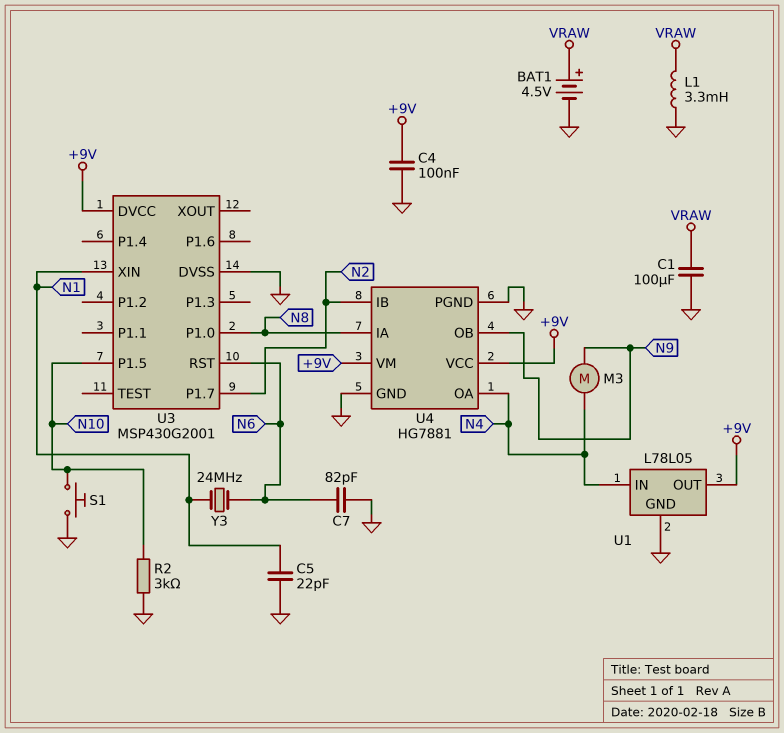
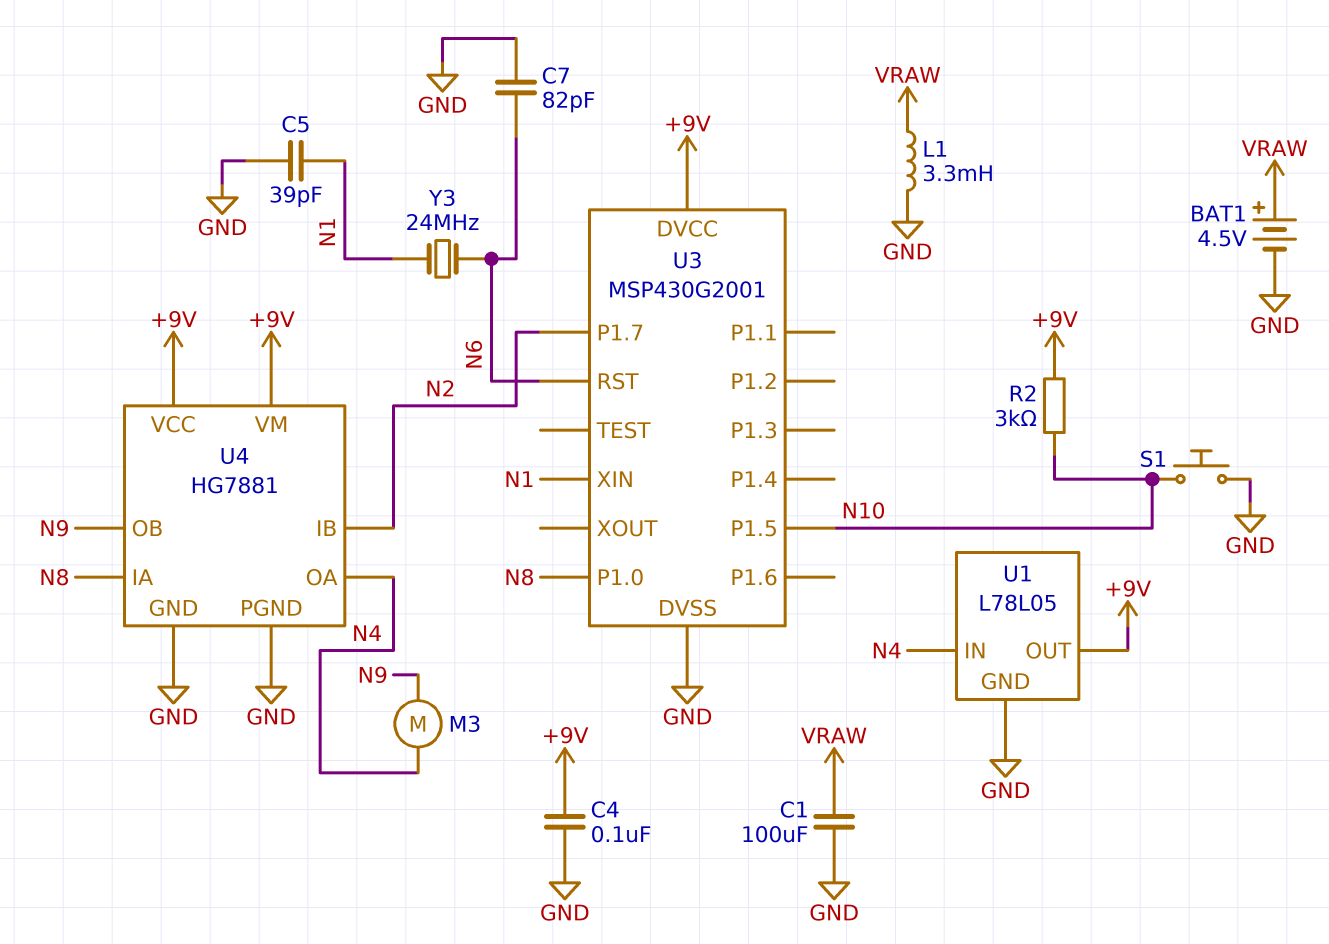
C5: 22pF (GND, N1) -> 39pF (GND, N1)
R2: 3k (GND, N10) -> 3k (+9V, N10)

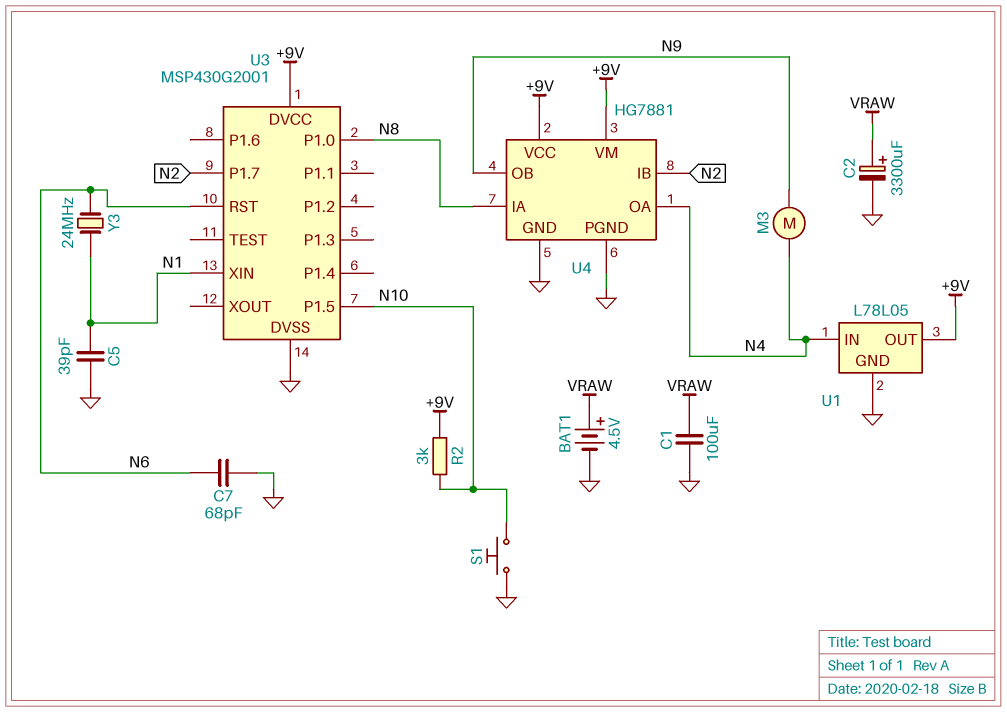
C2: none -> 3300uF (plus VRAW, minus GND)
C4: 100nF (+9V, GND) -> none
C7: 82pF (GND, N6) -> 68pF (GND, N6)
L1: 3.3mH (GND, VRAW) -> none

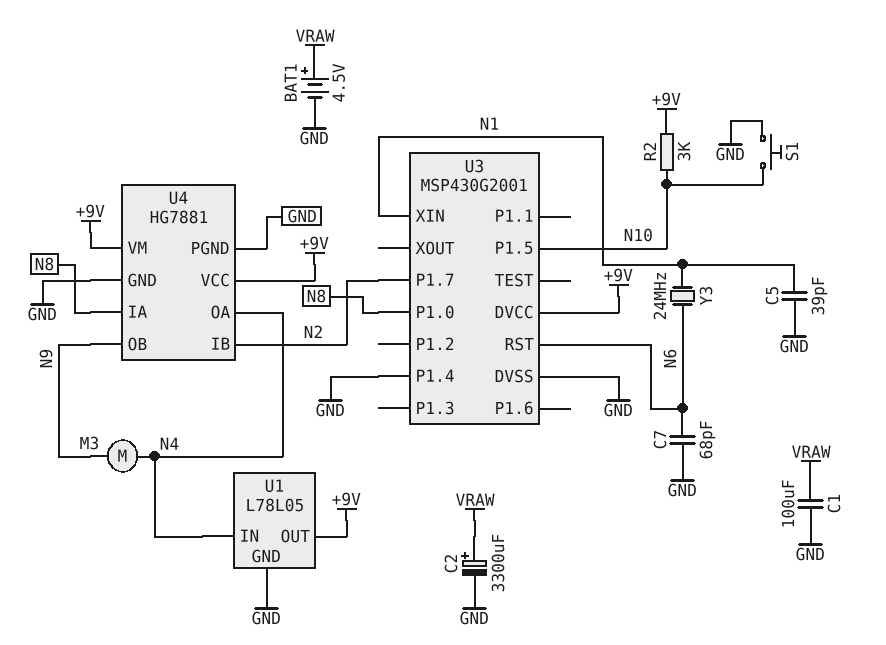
U3 pin P1.4: none -> GND

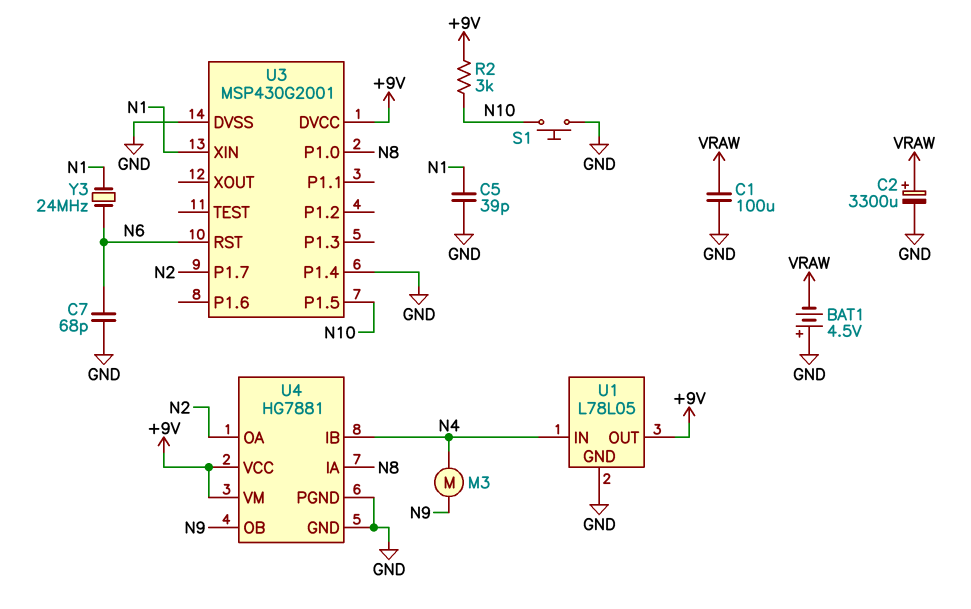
BAT1: 4.5V (plus VRAW, minus GND) -> 4.5V (plus GND, minus VRAW)
U4 pin IB: N2 -> N4
U4 pin OA: N4 -> N2

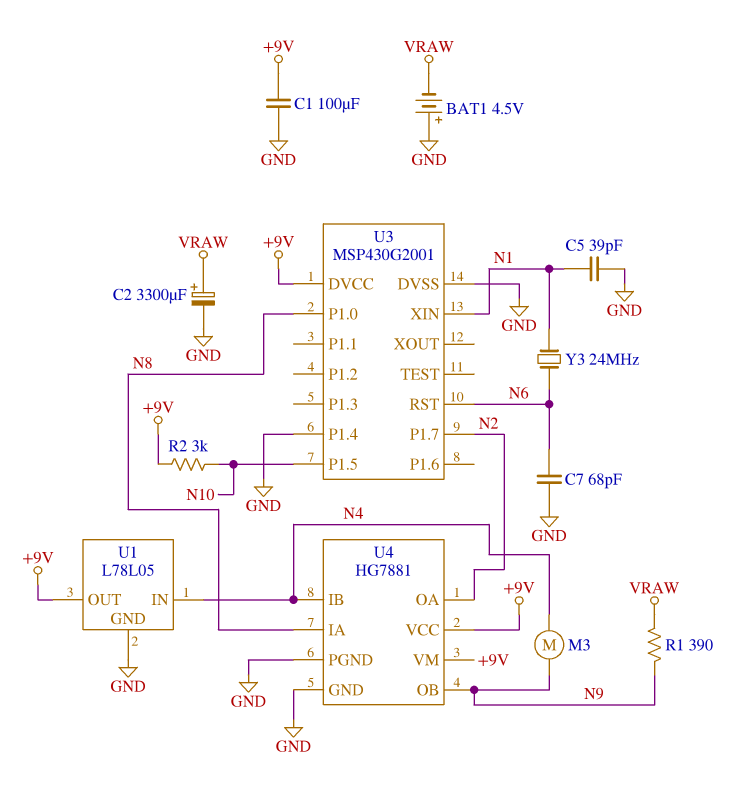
C1: 100uF (GND, VRAW) -> 100uF (+9V, GND)
R1: none -> 390 (N9, VRAW)
S1: button (GND, N10) -> none

